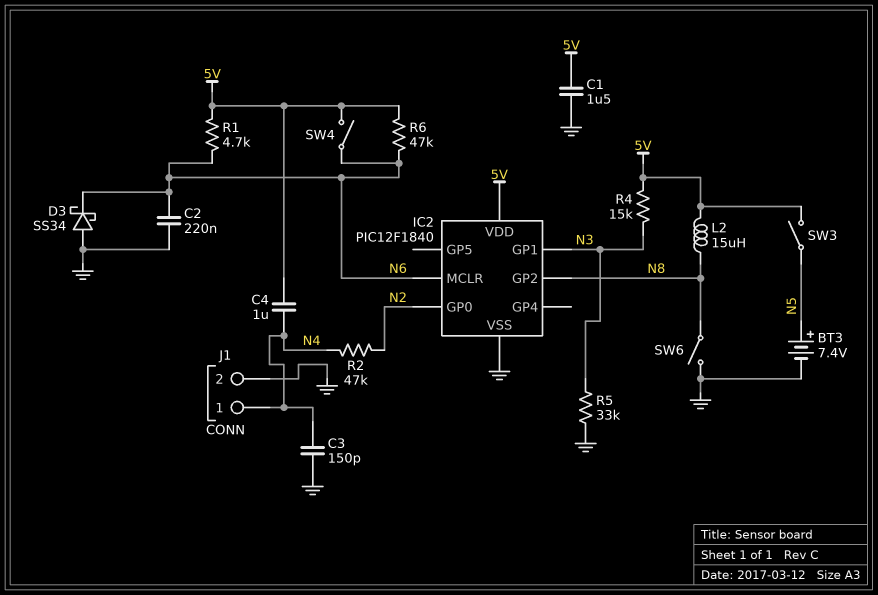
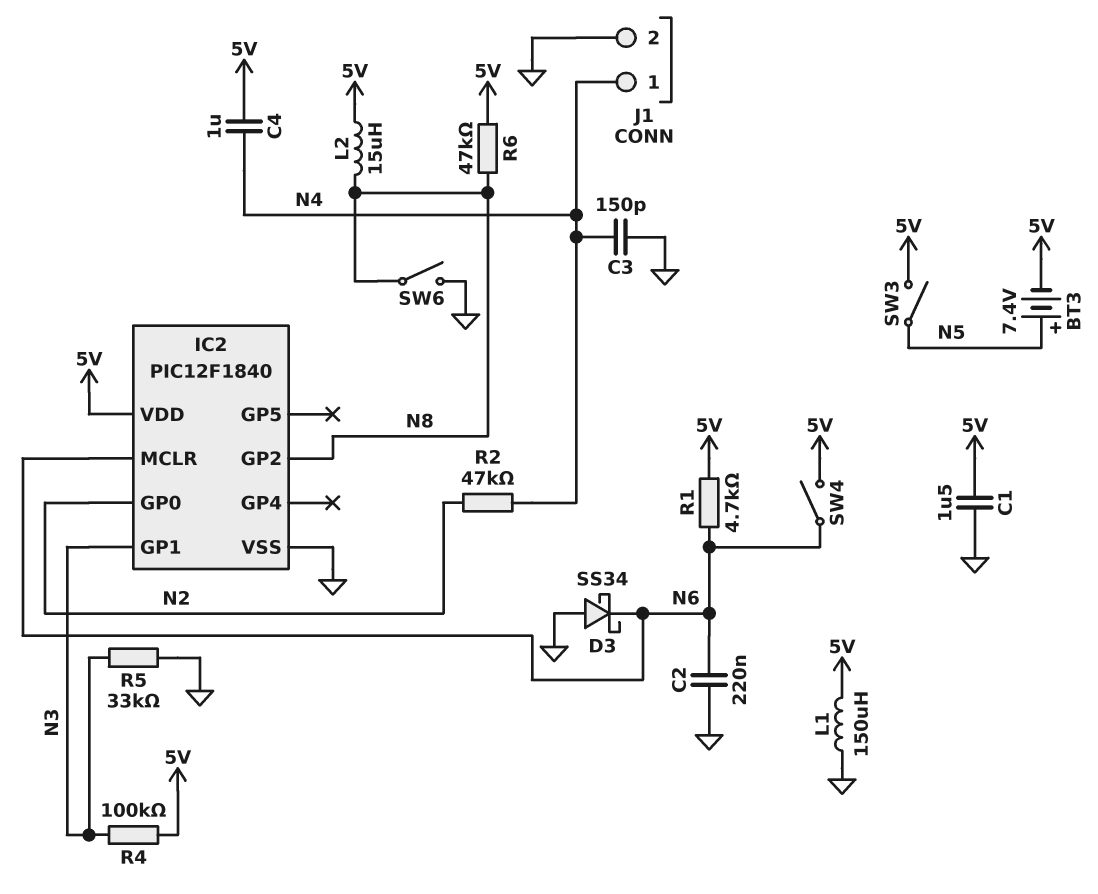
BT3: 7.4V (plus N5, minus GND) -> 7.4V (plus N5, minus 5V)
L1: none -> 150uH (5V, GND)
R4: 15k (5V, N3) -> 100k (5V, N3)
R6: 47k (5V, N6) -> 47k (5V, N8)

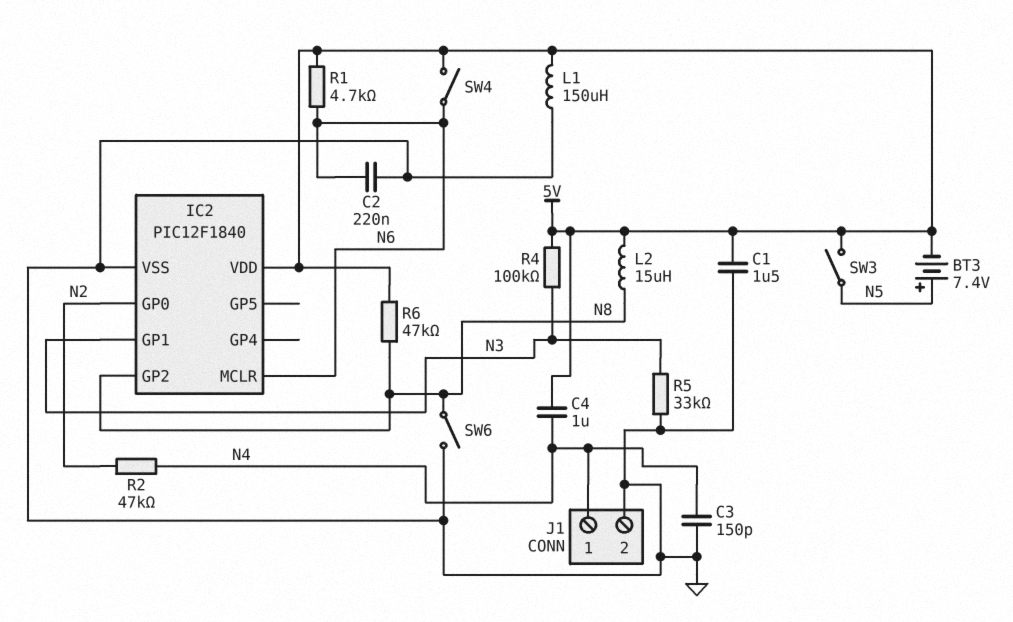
D3: schottky SS34 (A GND, K N6) -> none

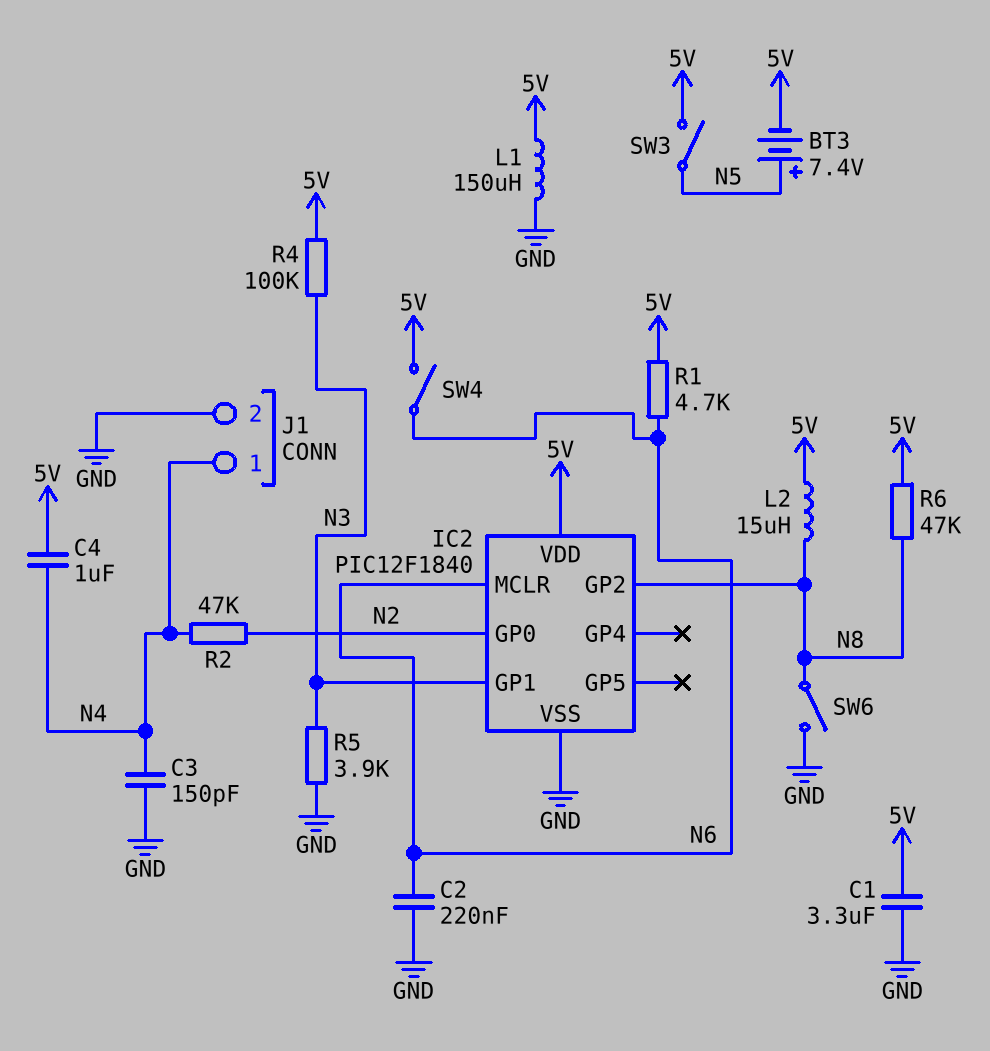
C1: 1.5uF (5V, GND) -> 3.3uF (5V, GND)
R5: 33k (GND, N3) -> 3.9k (GND, N3)

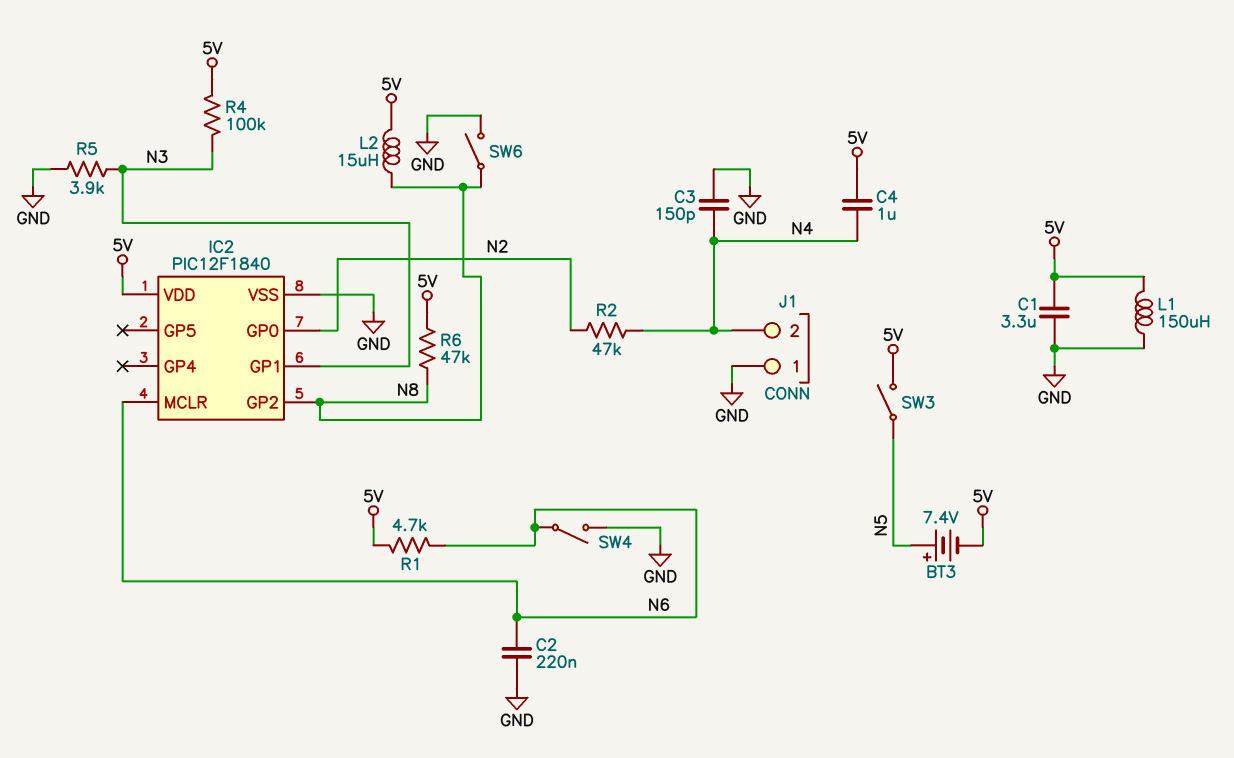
J1 pin 1: N4 -> GND
J1 pin 2: GND -> N4
SW4: switch (5V, N6) -> switch (GND, N6)

